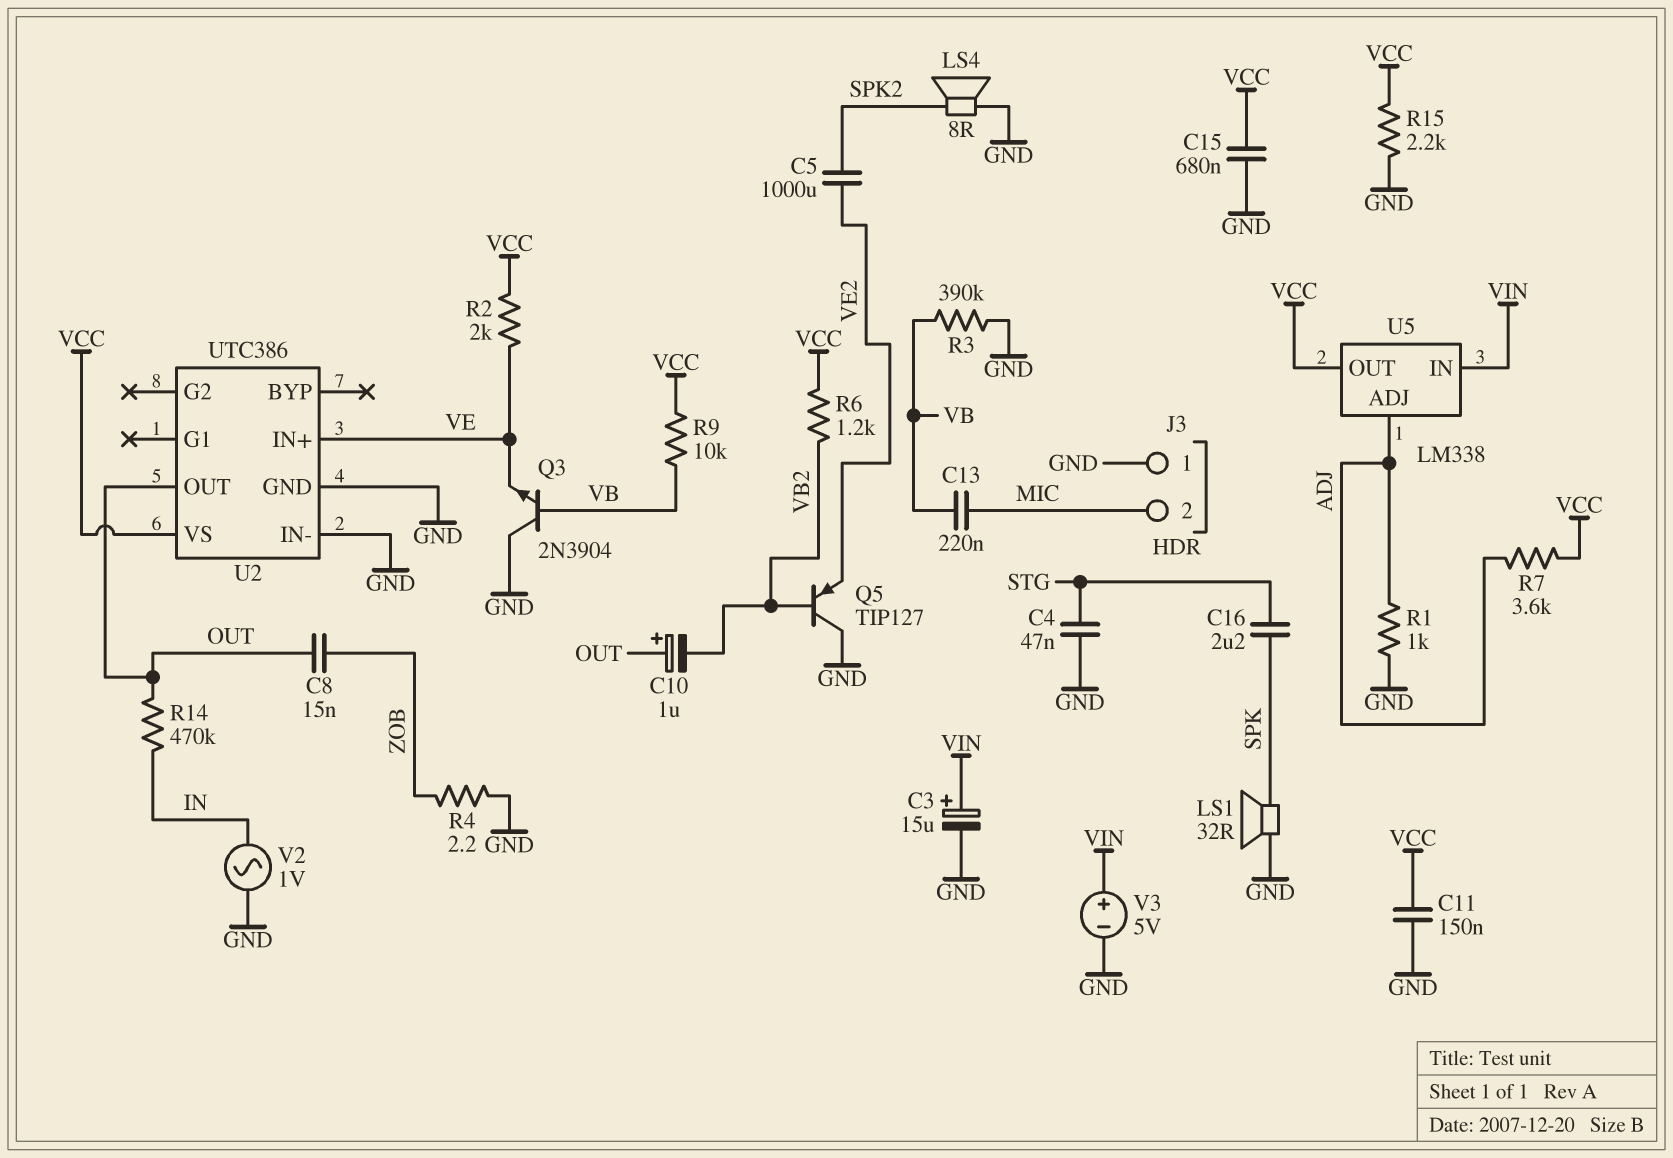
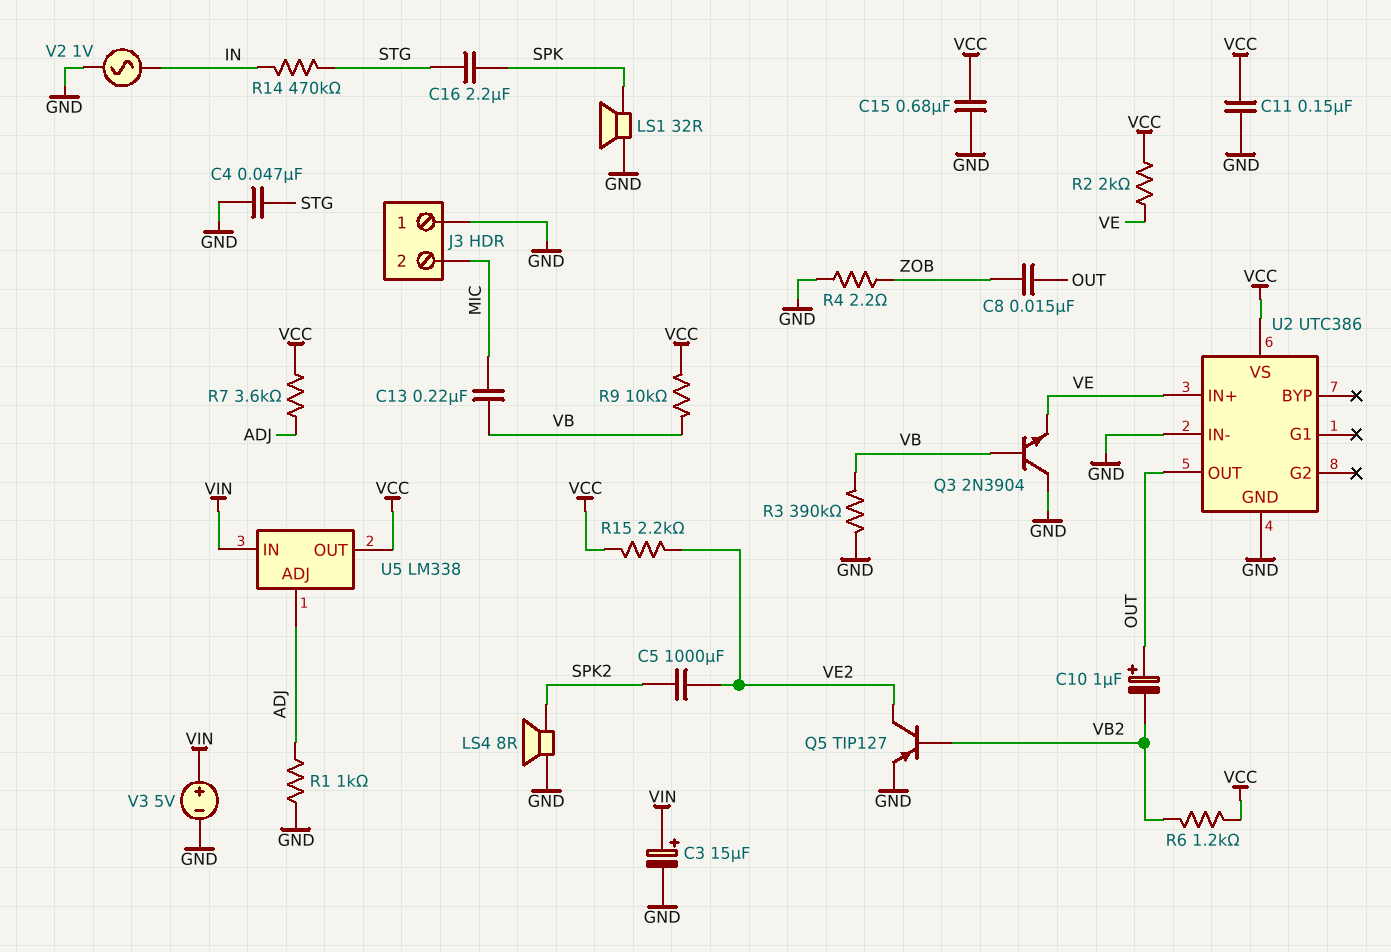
Q5: PNP TIP127 (B VB2, C GND, E VE2) -> PNP TIP127 (B VB2, C VE2, E GND)
R14: 470k (IN, OUT) -> 470k (IN, STG)
R15: 2.2k (GND, VCC) -> 2.2k (VCC, VE2)

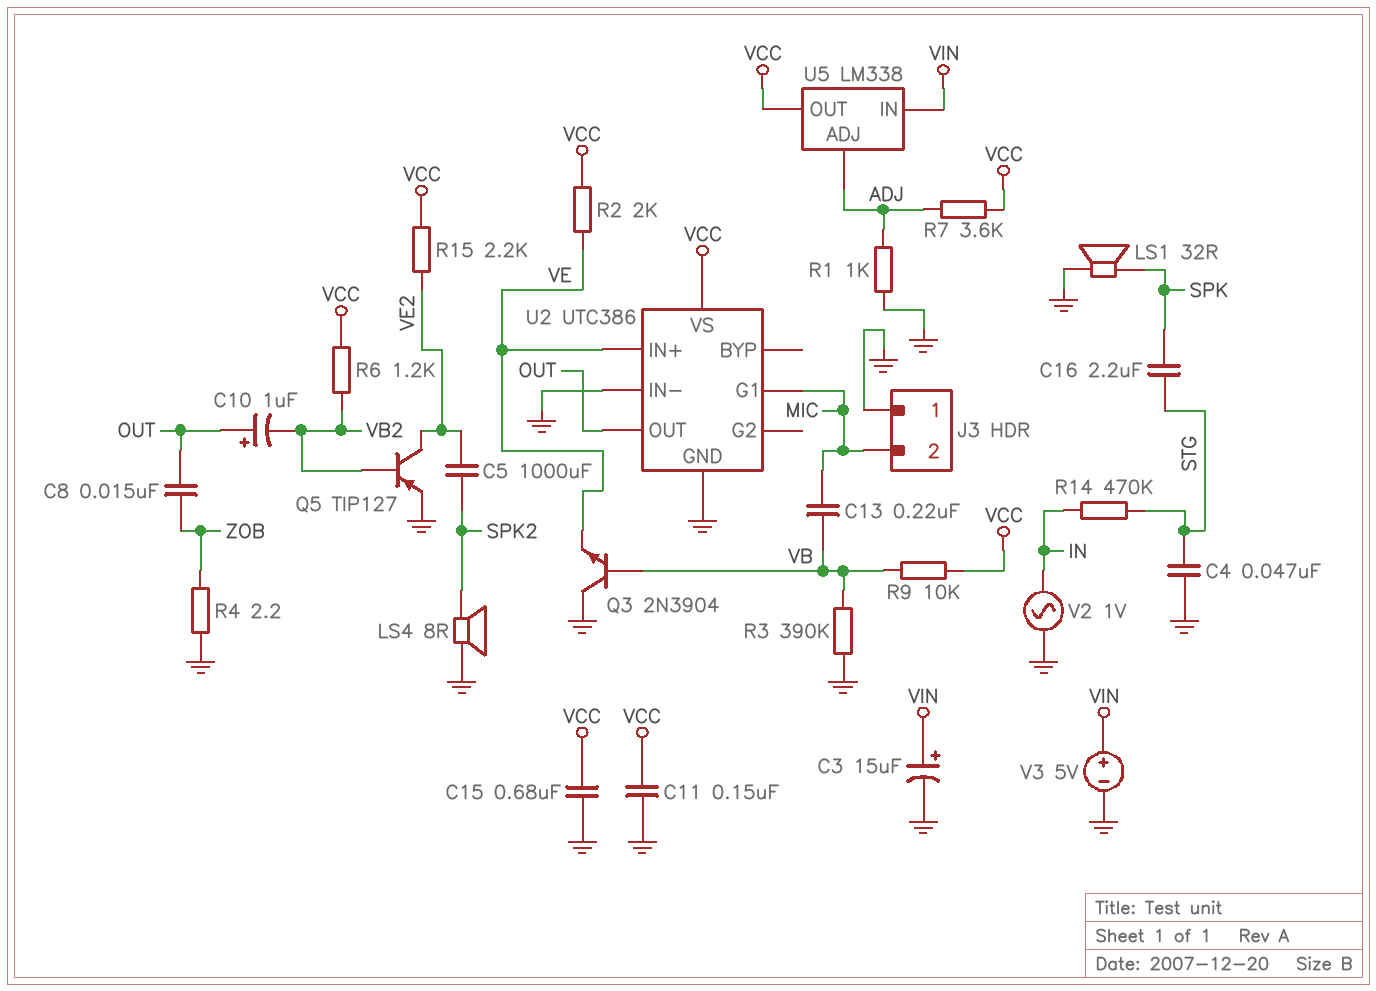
U2 pin G1: none -> MIC

